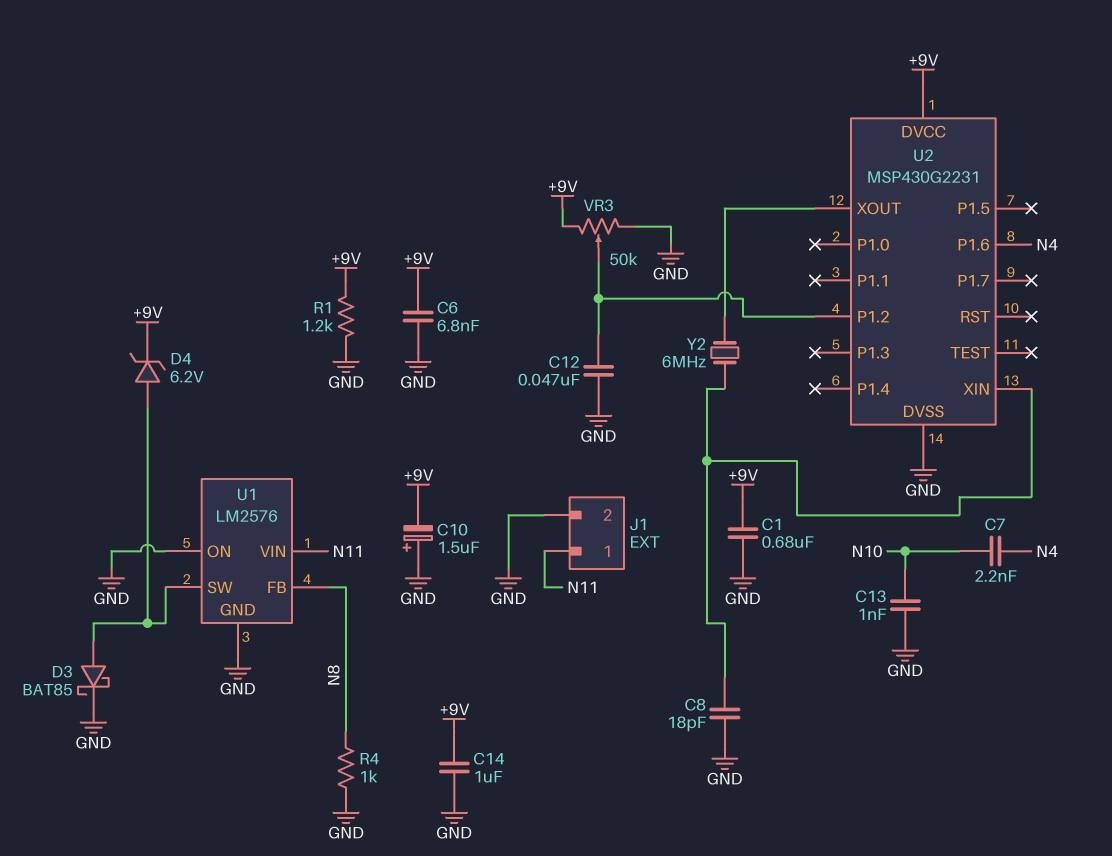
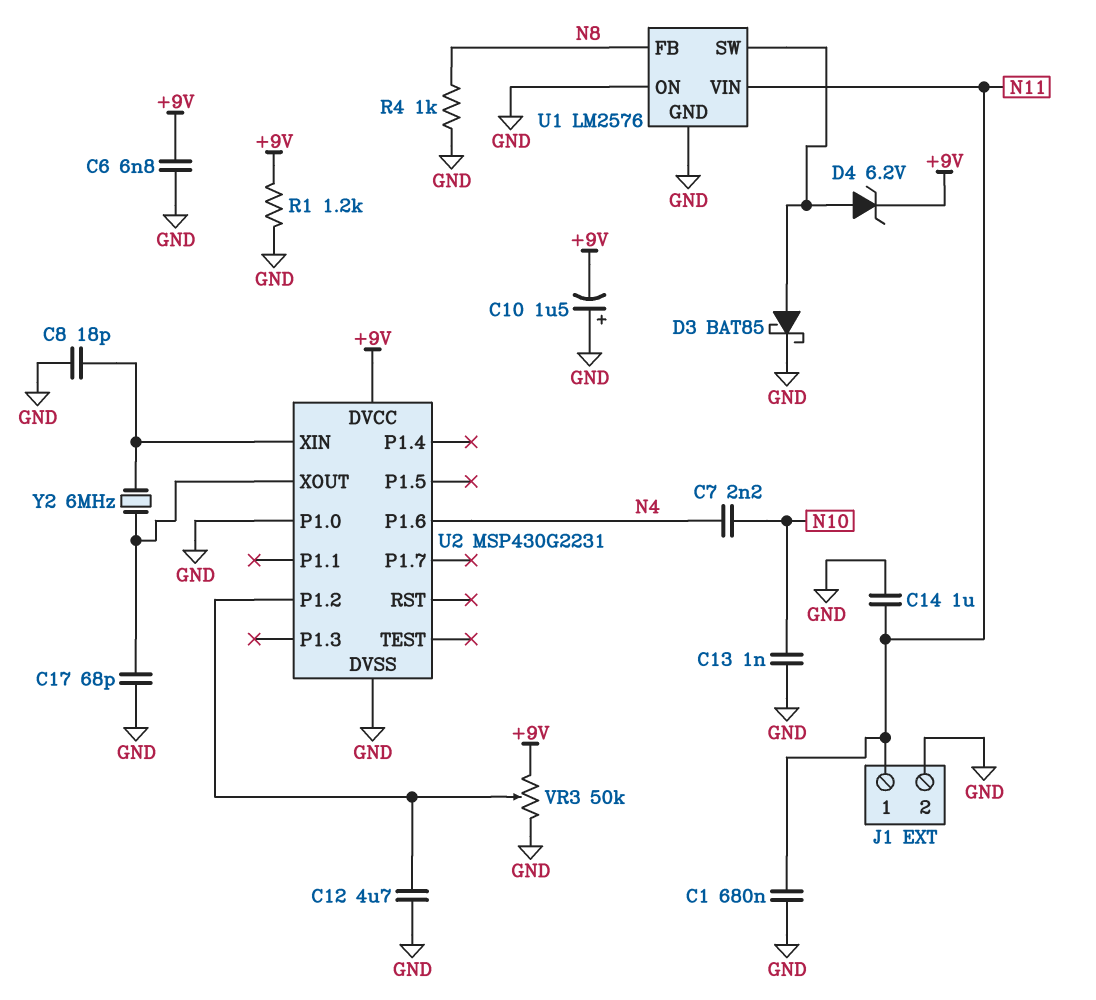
C1: 680nF (+9V, GND) -> 680nF (GND, N11)
C12: 47nF (GND, U2/P1.2) -> 4.7uF (GND, U2/P1.2)
C14: 1uF (+9V, GND) -> 1uF (GND, N11)
C17: none -> 68pF (GND, U2/XOUT)
U2 pin P1.0: none -> GND

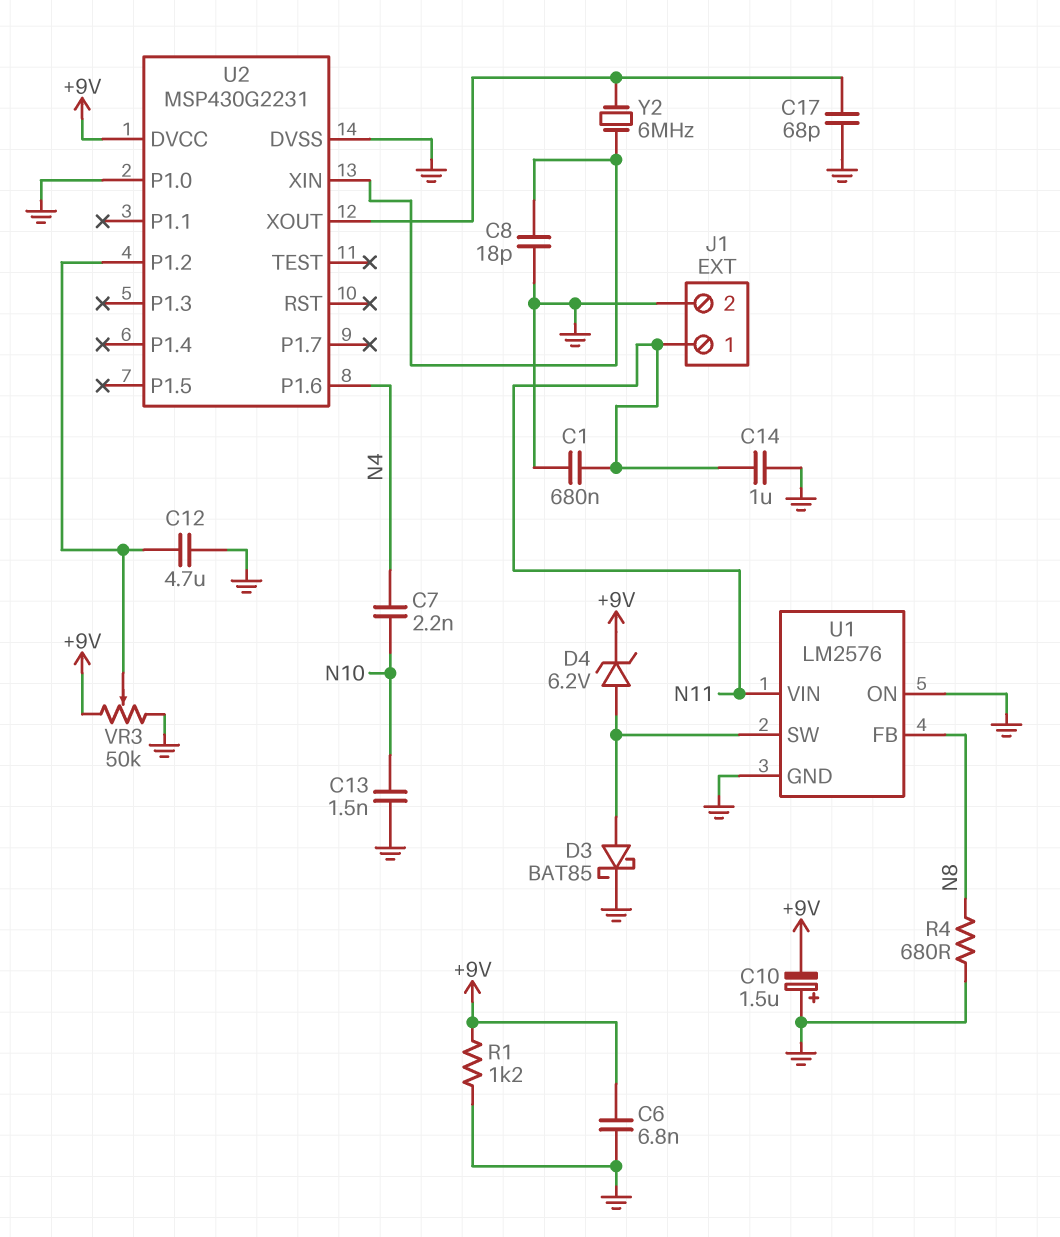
C13: 1nF (GND, N10) -> 1.5nF (GND, N10)
R4: 1k (GND, N8) -> 680 (GND, N8)

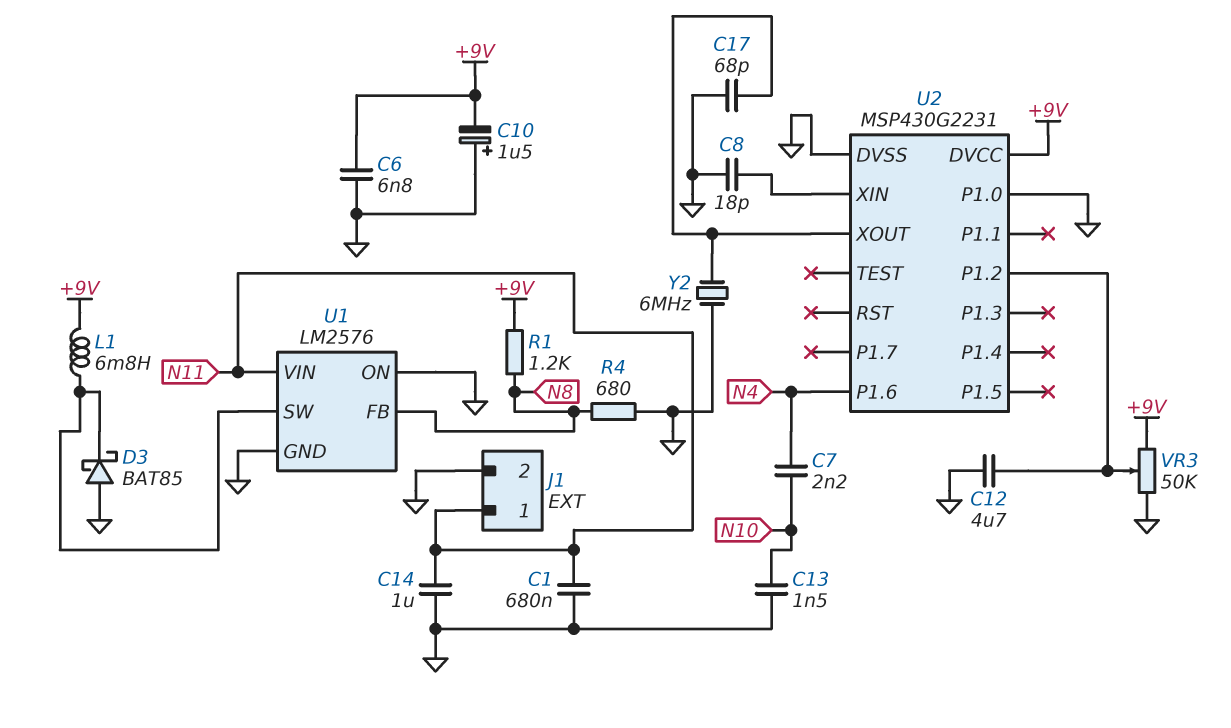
D3: schottky BAT85 (A U1/SW, K GND) -> schottky BAT85 (A GND, K U1/SW)
D4: zener 6.2V (A U1/SW, K +9V) -> none
L1: none -> 6.8mH (+9V, U1/SW)
R1: 1.2k (+9V, GND) -> 1.2k (+9V, N8)
Y2: 6MHz (U2/XIN, U2/XOUT) -> 6MHz (GND, U2/XOUT)

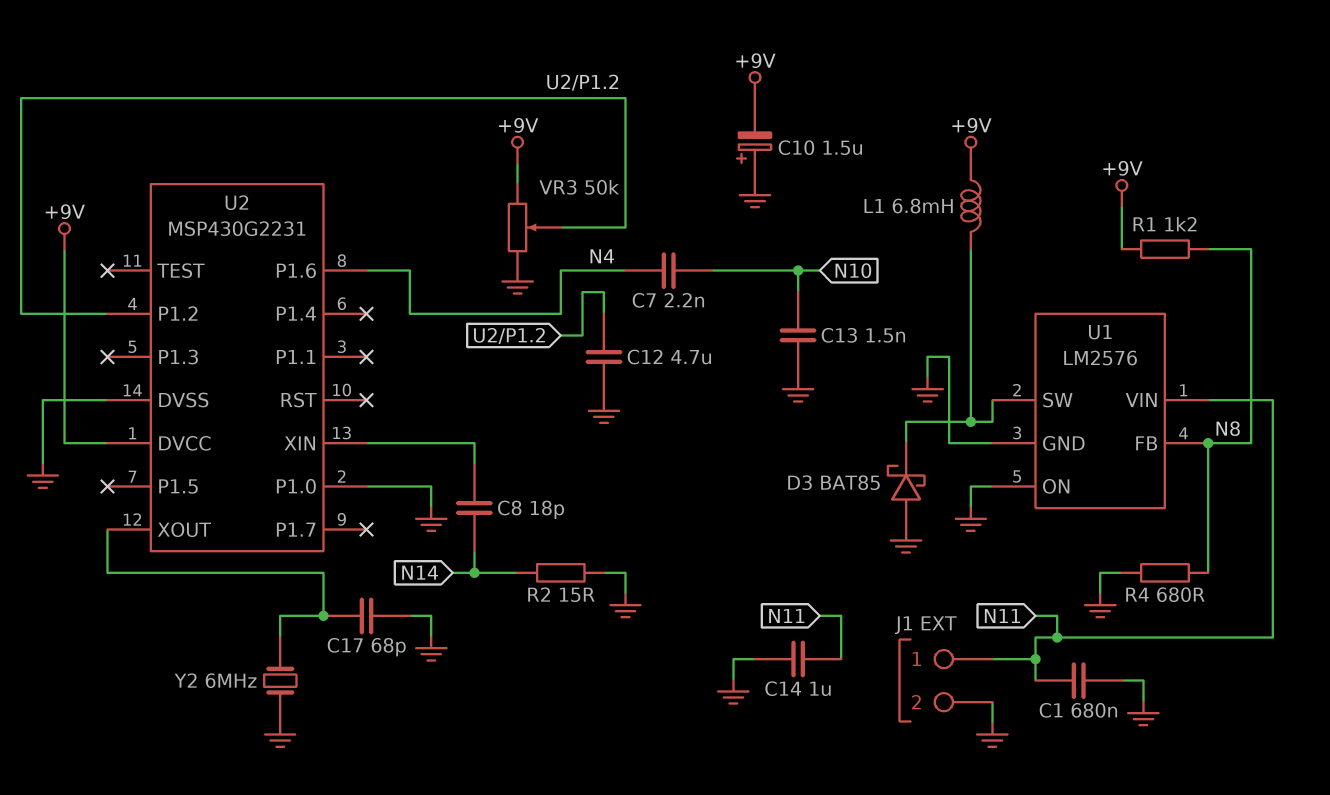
C6: 6.8nF (+9V, GND) -> none
C8: 18pF (GND, U2/XIN) -> 18pF (N14, U2/XIN)
R2: none -> 15 (GND, N14)

